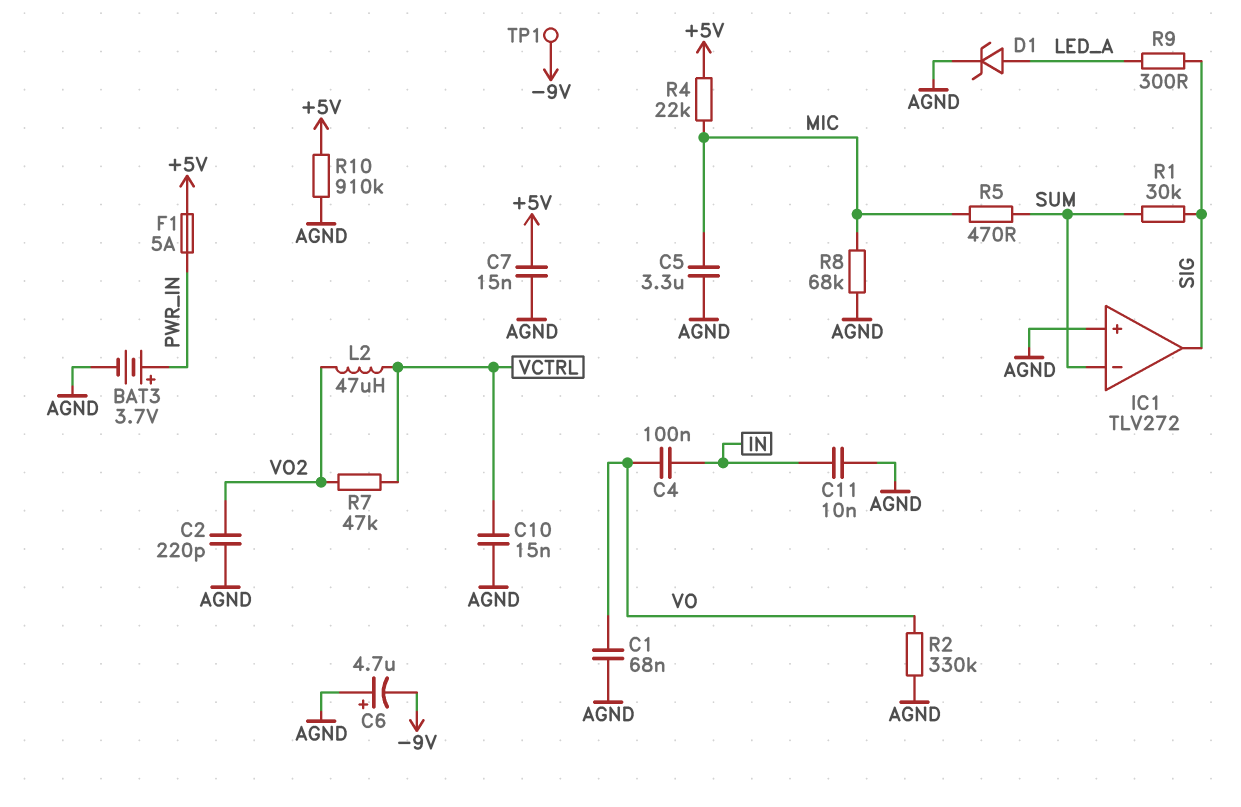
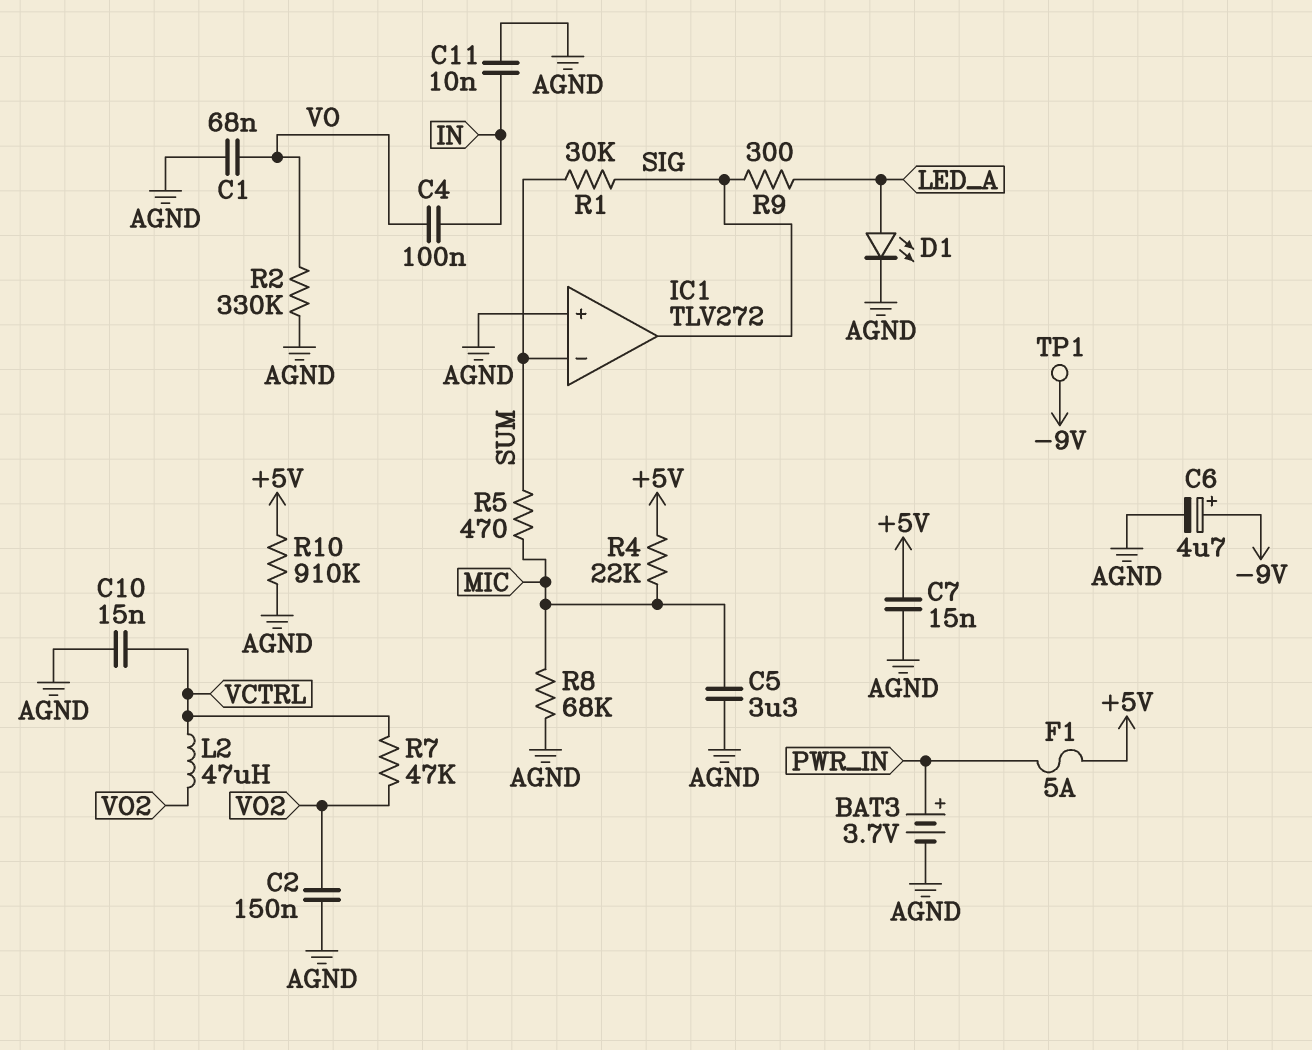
C2: 220pF (AGND, VO2) -> 150nF (AGND, VO2)
C6: 4.7uF (plus AGND, minus -9V) -> 4.7uF (plus -9V, minus AGND)
D1: zener (A LED_A, K AGND) -> LED (A LED_A, K AGND)

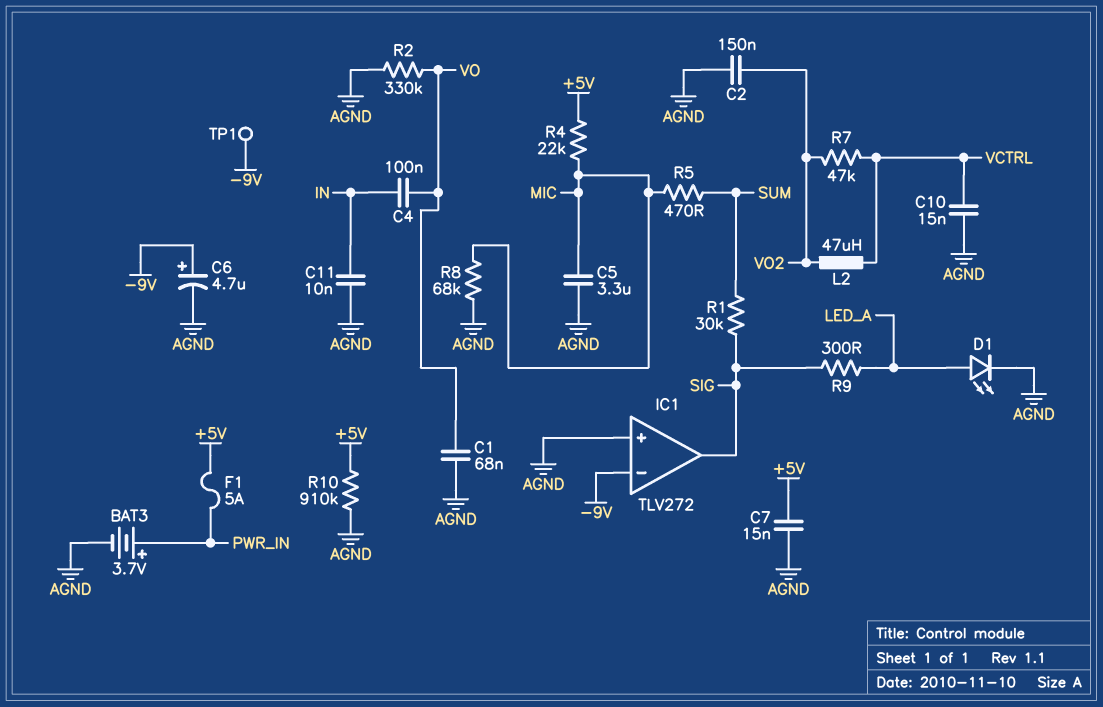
IC1 pin in-: SUM -> -9V

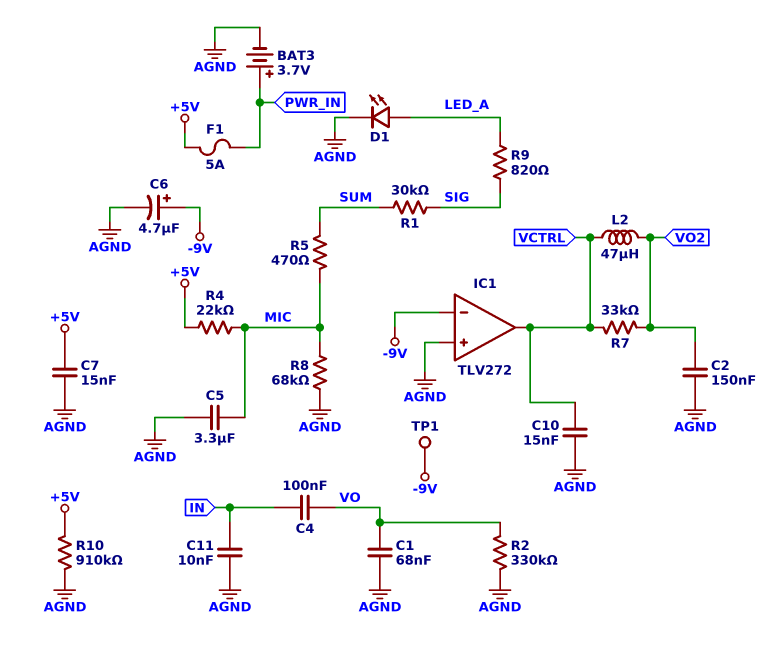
IC1 pin out: SIG -> VCTRL
R7: 47k (VCTRL, VO2) -> 33k (VCTRL, VO2)
R9: 300 (LED_A, SIG) -> 820 (LED_A, SIG)

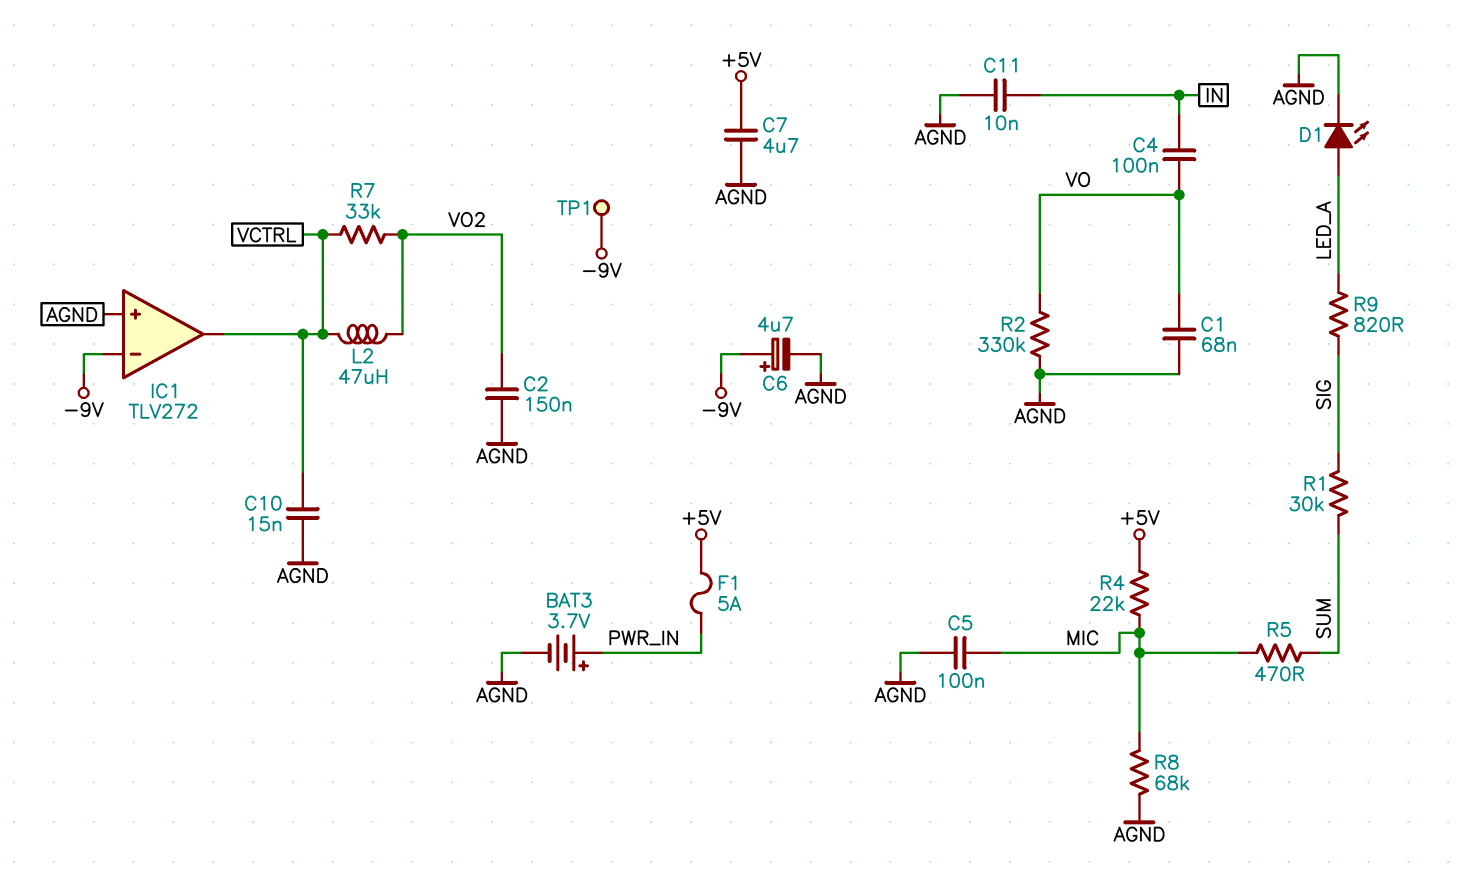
C5: 3.3uF (AGND, MIC) -> 100nF (AGND, MIC)
C7: 15nF (+5V, AGND) -> 4.7uF (+5V, AGND)
R10: 910k (+5V, AGND) -> none

